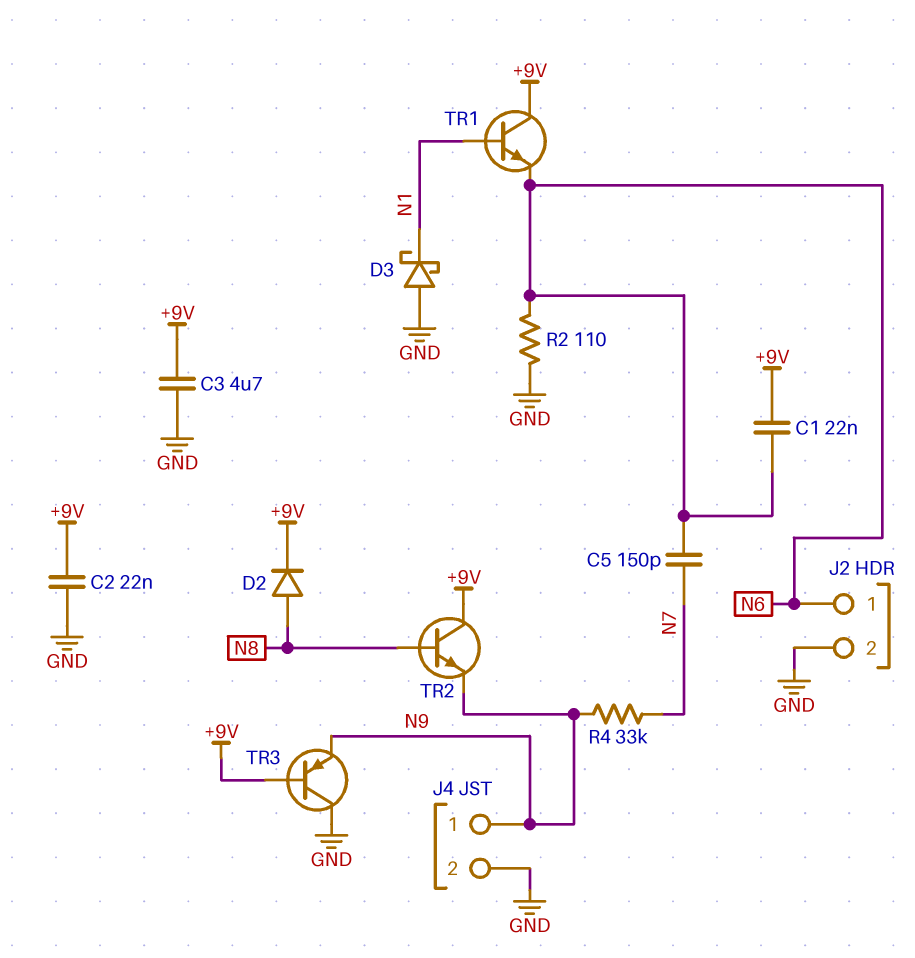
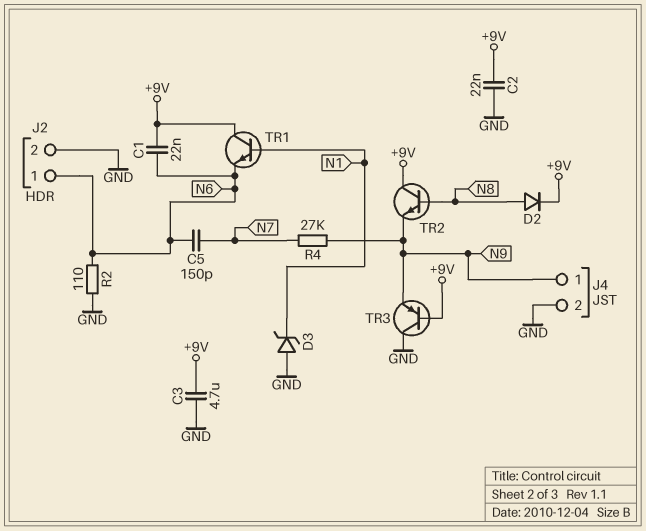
D3: schottky (A GND, K N1) -> zener (A GND, K N1)
R4: 33k (N7, N9) -> 27k (N7, N9)

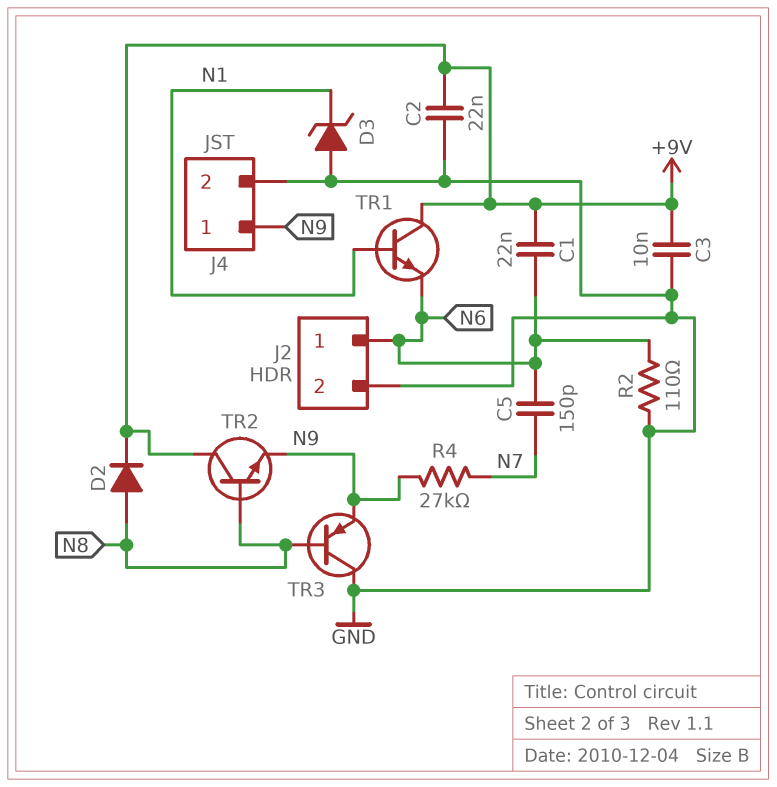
C3: 4.7uF (+9V, GND) -> 10nF (+9V, GND)
TR3: PNP (B +9V, C GND, E N9) -> PNP (B N8, C GND, E N9)

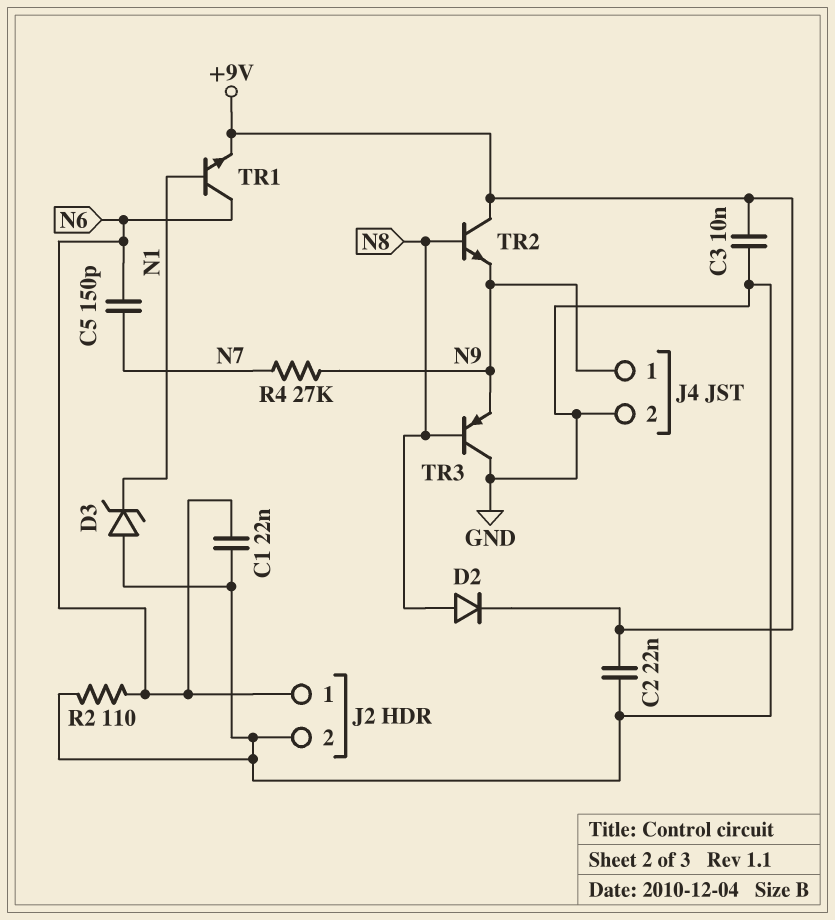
C1: 22nF (+9V, N6) -> 22nF (GND, N6)
TR1: NPN (B N1, C +9V, E N6) -> NPN (B N1, C N6, E +9V)

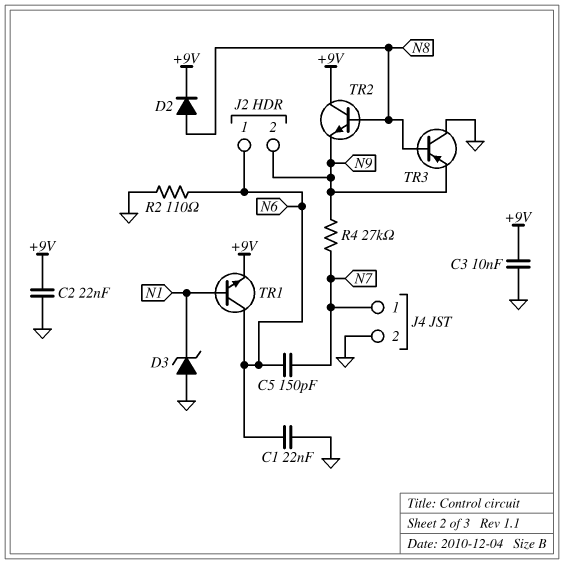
J2 pin 2: GND -> N9
J4 pin 1: N9 -> N7

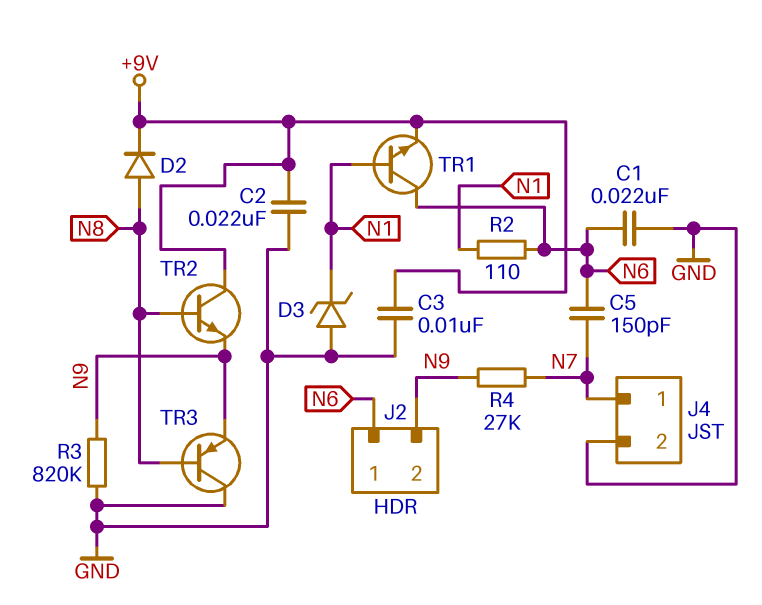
R2: 110 (GND, N6) -> 110 (N1, N6)
R3: none -> 820k (GND, N9)

